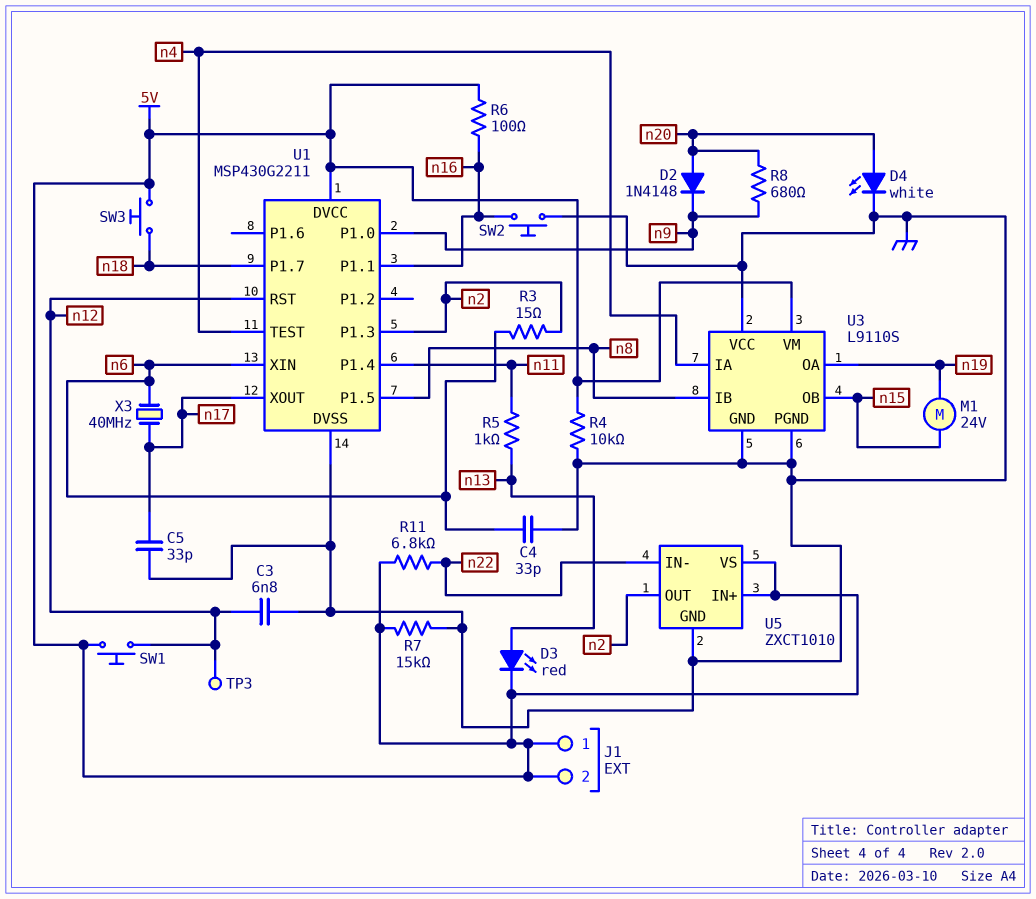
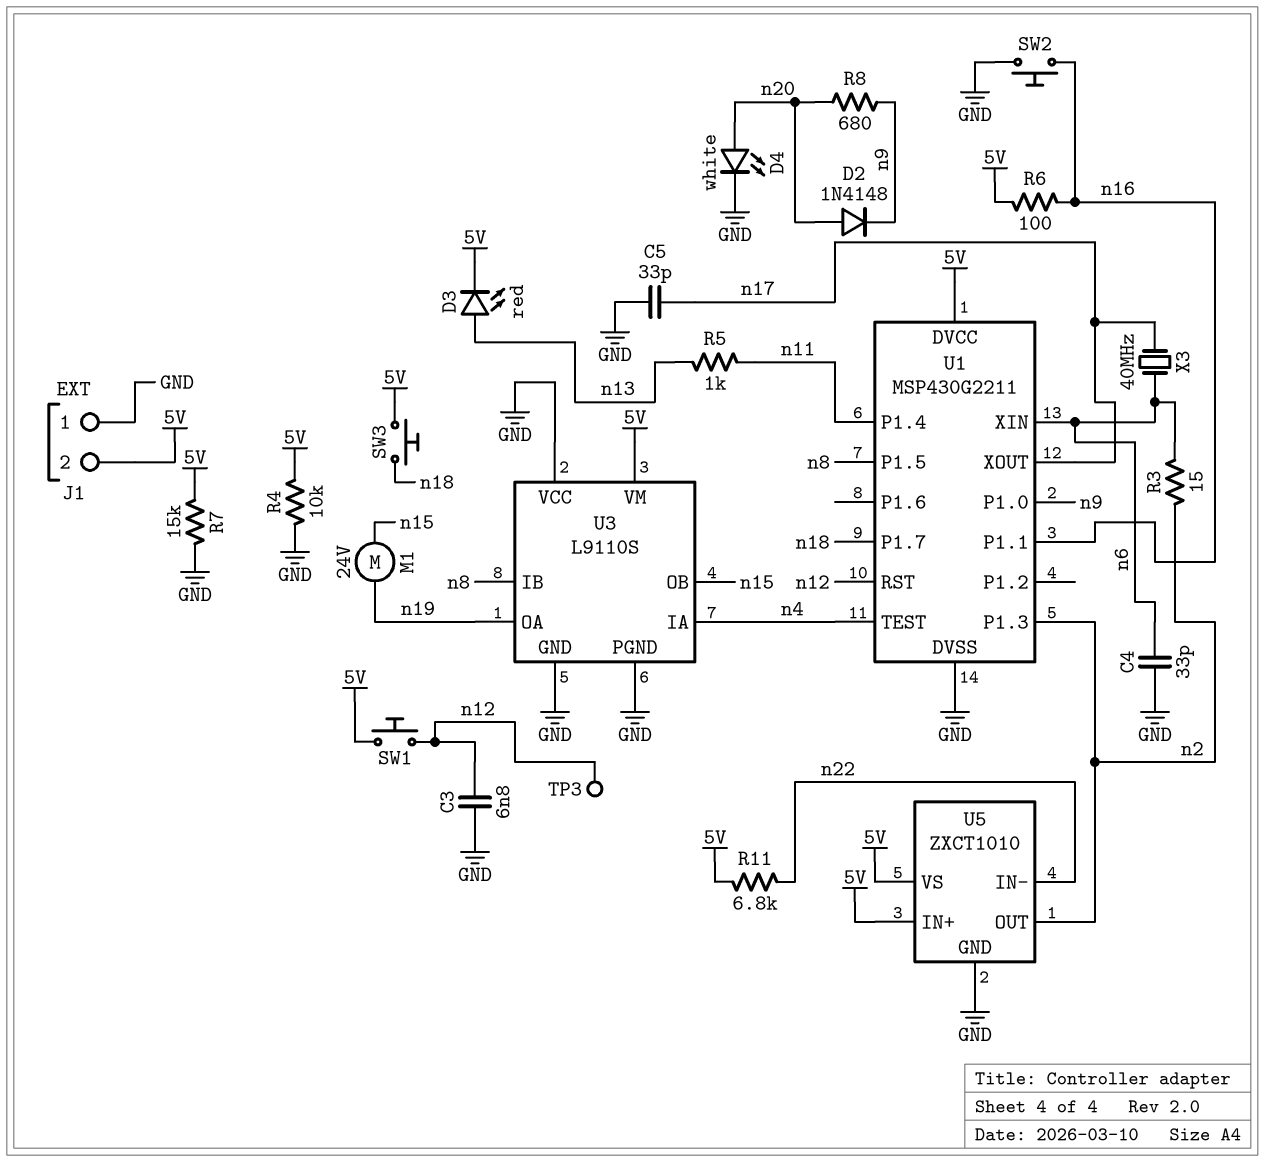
J1 pin 1: 5V -> GND

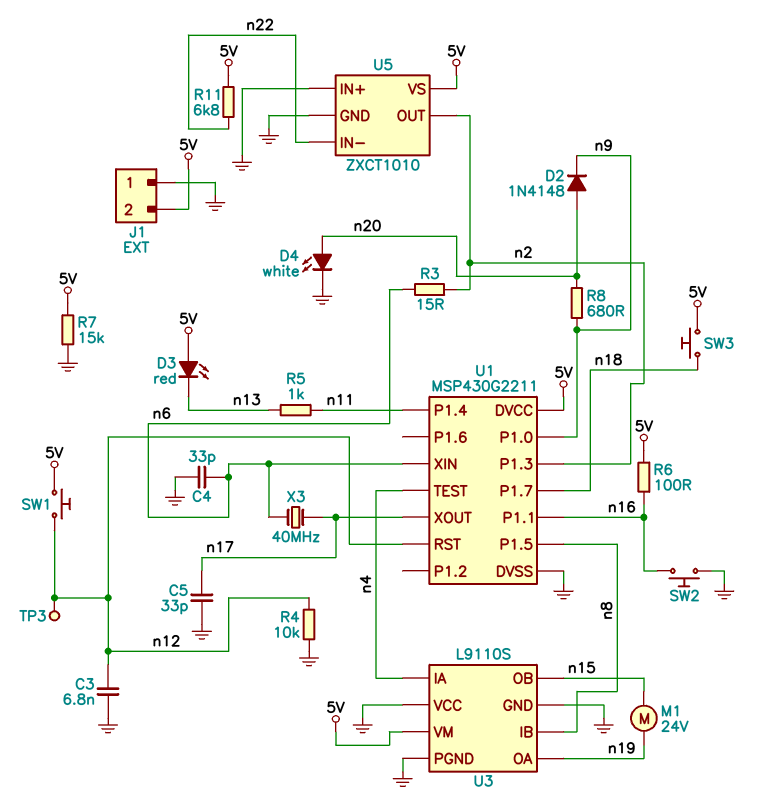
D3: LED red (A n13, K 5V) -> LED red (A 5V, K n13)
R4: 10k (5V, GND) -> 10k (GND, n12)
U5 pin IN+: 5V -> GND

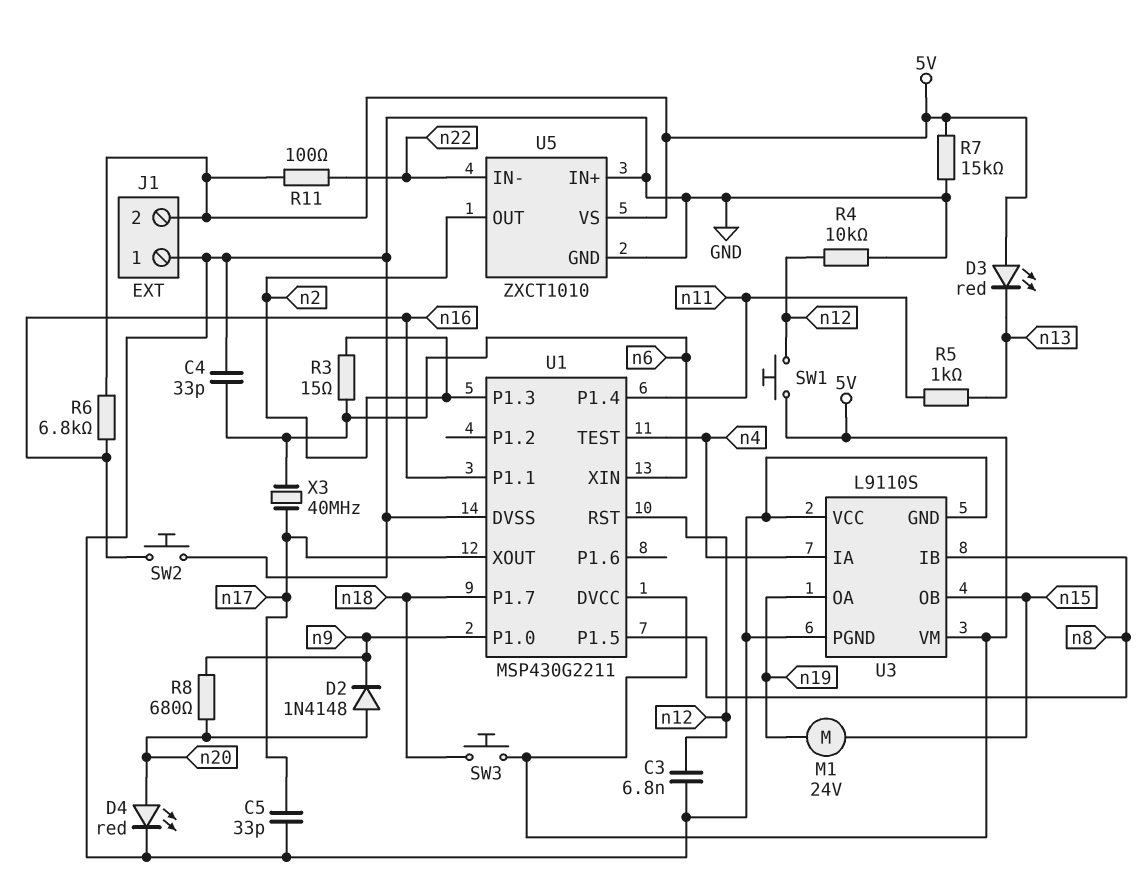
D4: LED white (A n20, K GND) -> LED red (A n20, K GND)
R6: 100 (5V, n16) -> 6.8k (5V, n16)
R11: 6.8k (5V, n22) -> 100 (5V, n22)
TP3: test point (n12) -> none

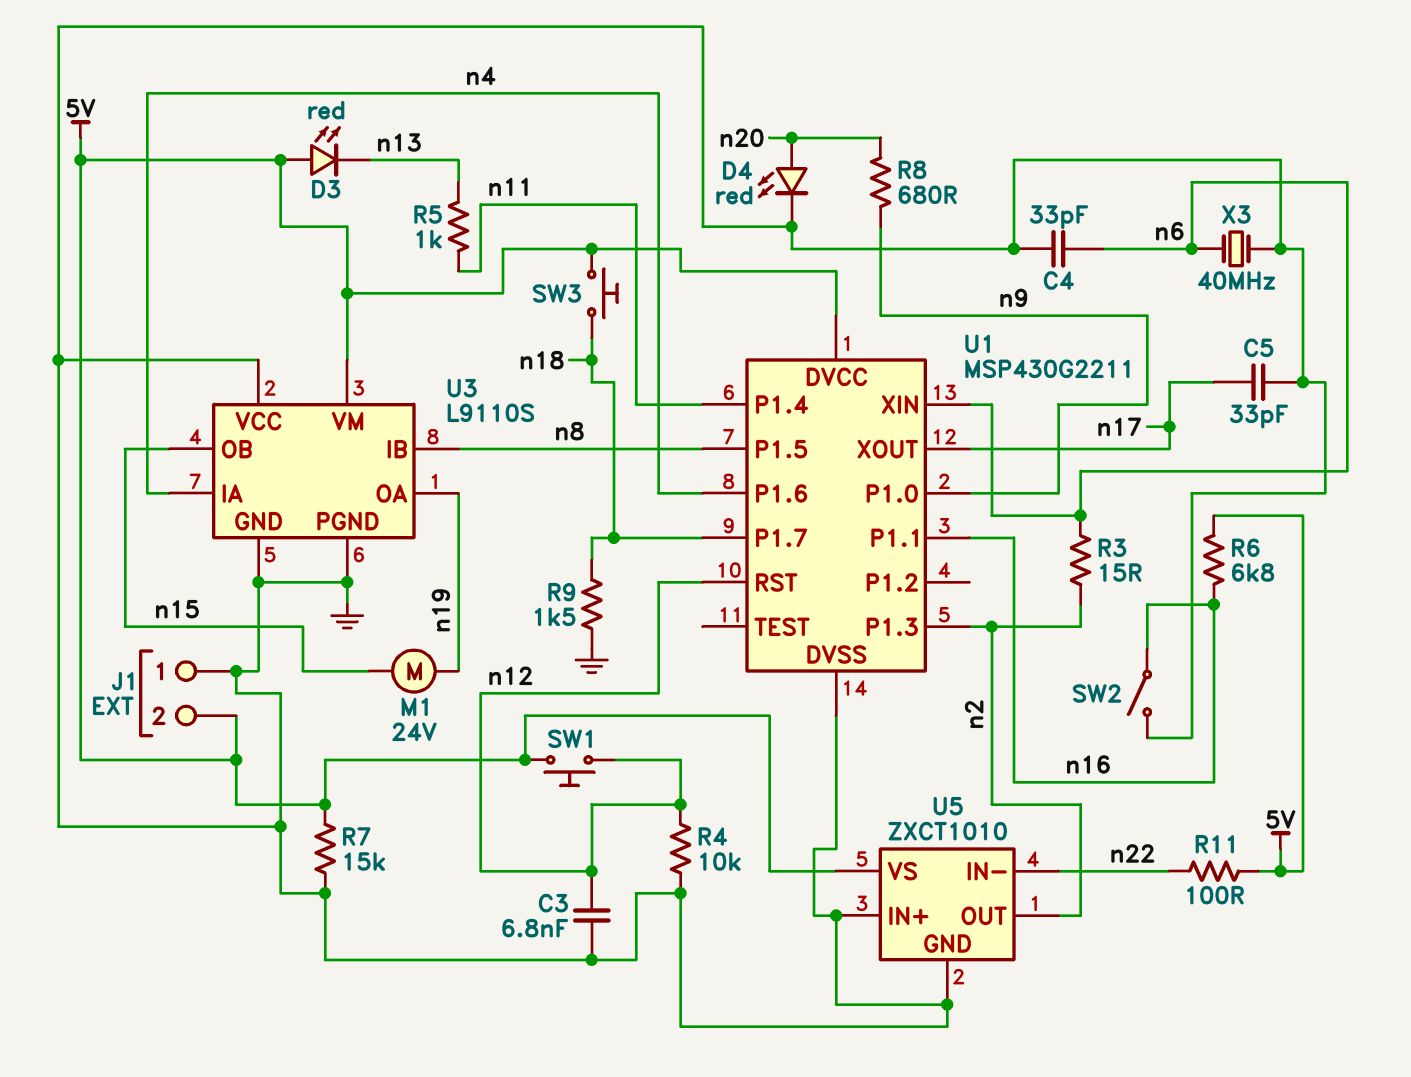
D2: diode 1N4148 (A n20, K n9) -> none
R9: none -> 1.5k (GND, n18)
SW2: button (GND, n16) -> switch (GND, n16)
U1 pin P1.6: none -> n4
U1 pin TEST: n4 -> none
X3: 40MHz (n6, n17) -> 40MHz (GND, n6)

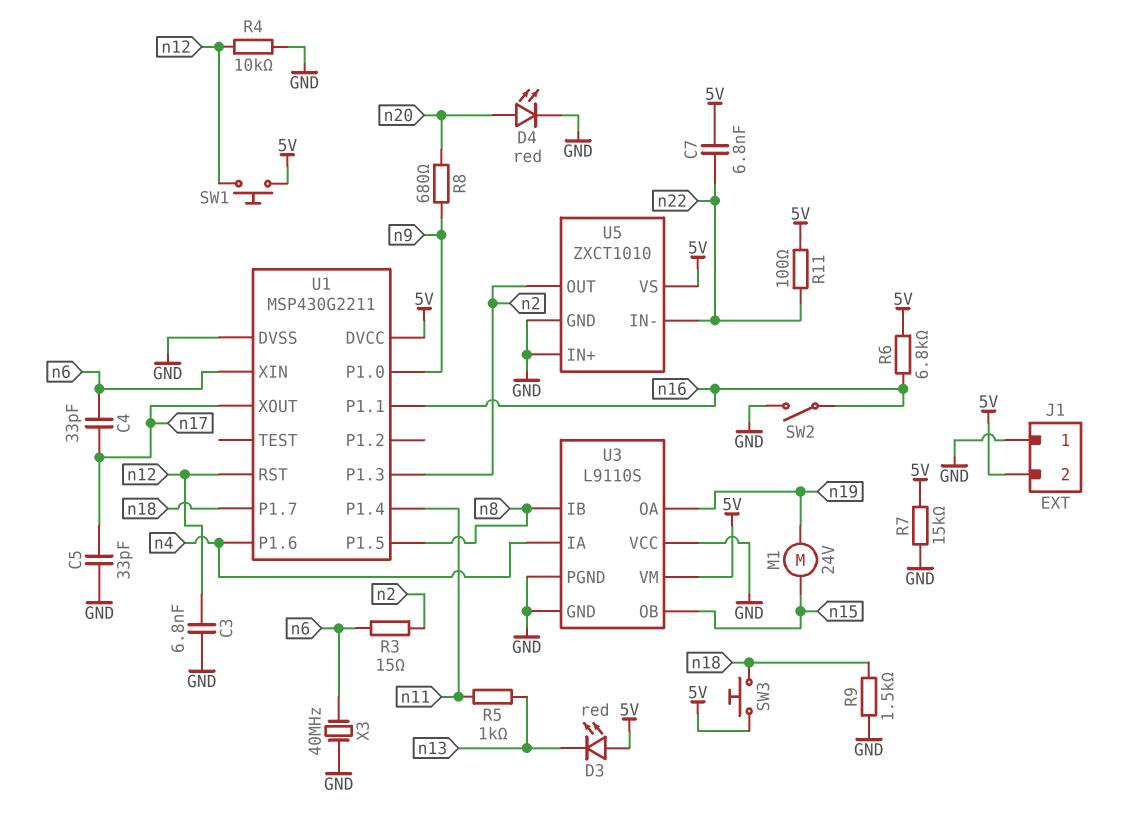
C4: 33pF (GND, n6) -> 33pF (n6, n17)
C7: none -> 6.8nF (5V, n22)

